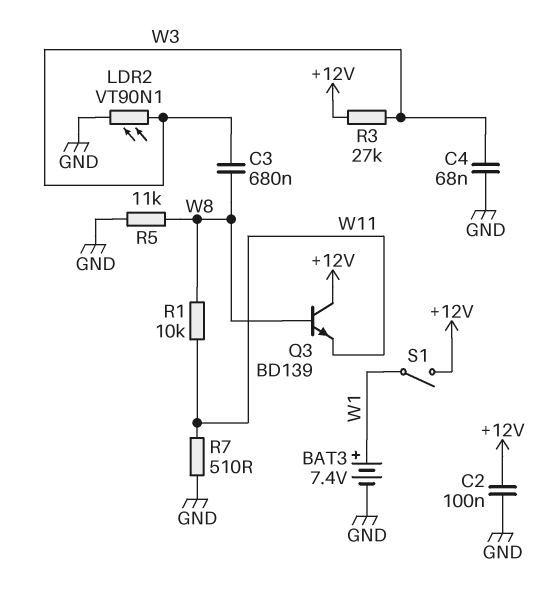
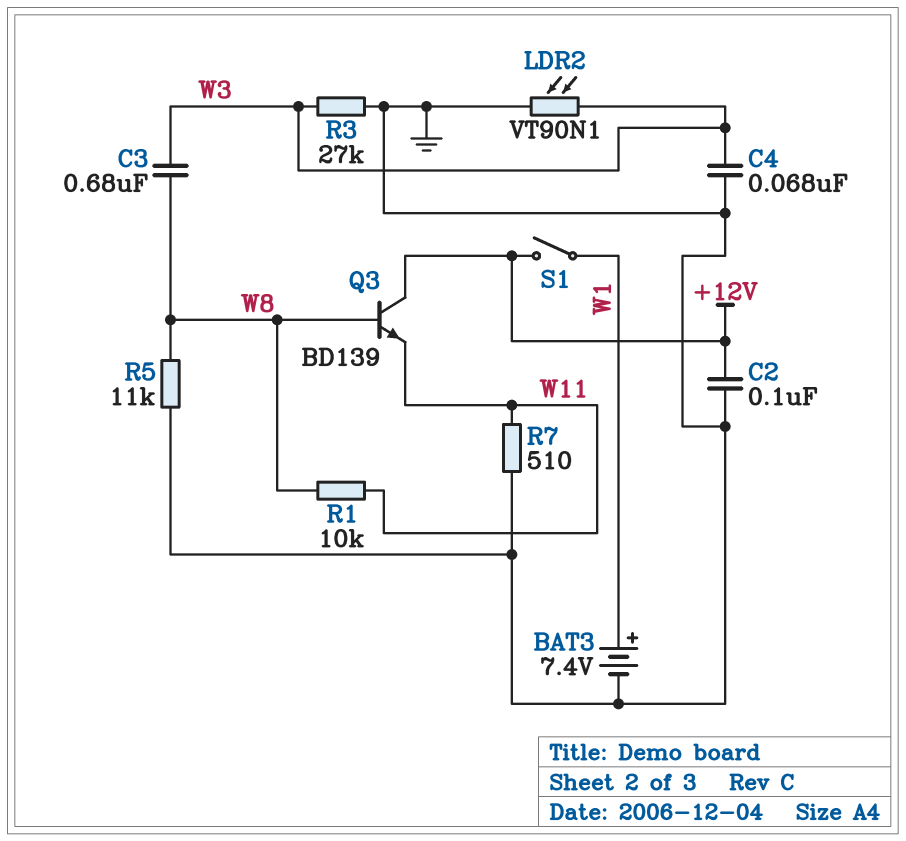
R3: 27k (+12V, W3) -> 27k (GND, W3)

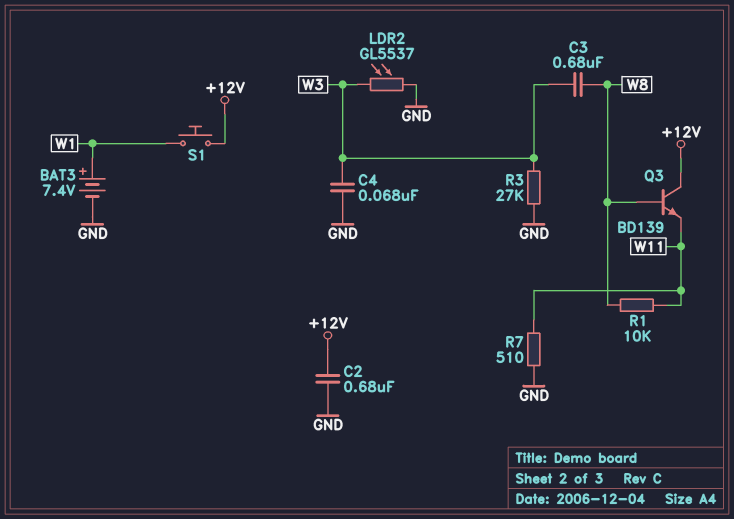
C2: 100nF (+12V, GND) -> 680nF (+12V, GND)
LDR2: VT90N1 (GND, W3) -> GL5537 (GND, W3)
R5: 11k (GND, W8) -> none
S1: switch (+12V, W1) -> button (+12V, W1)

